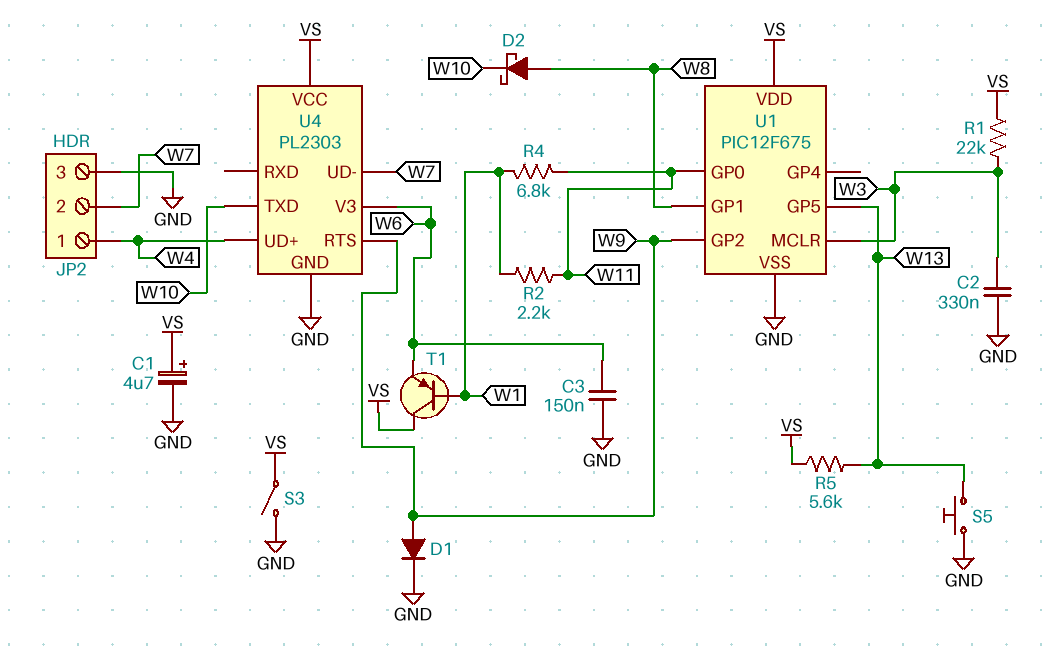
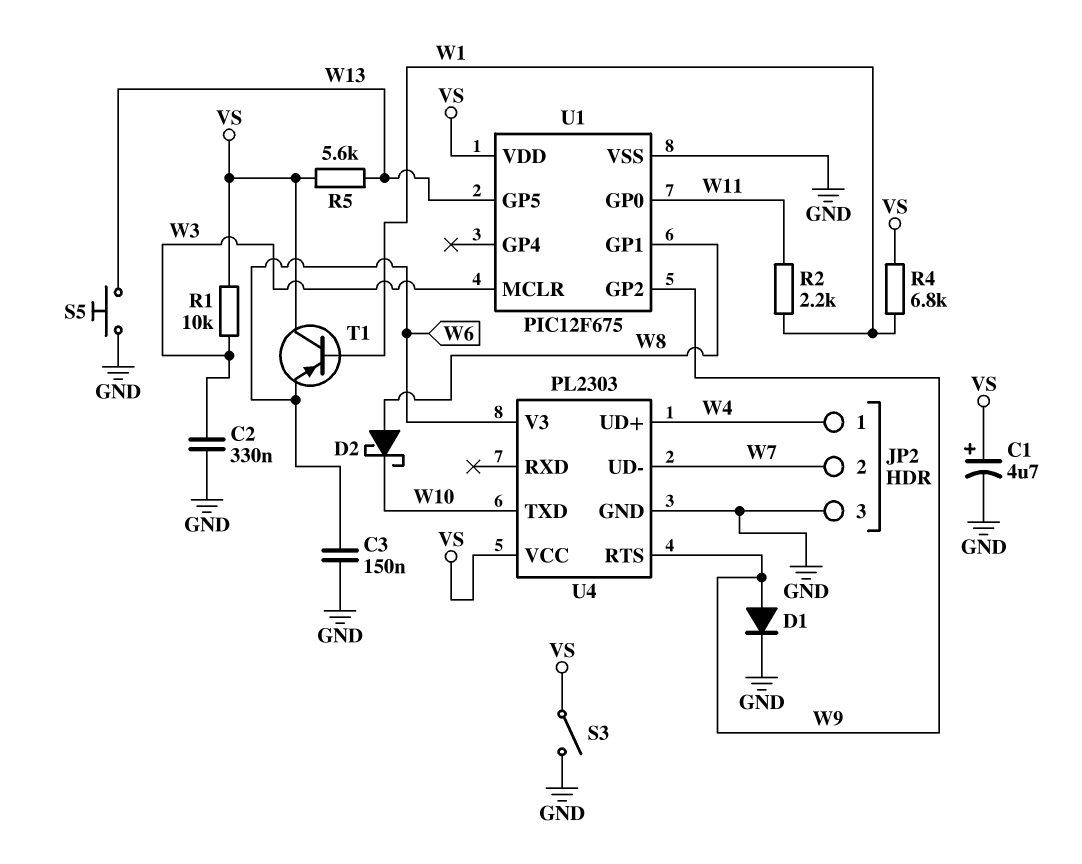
R1: 22k (VS, W3) -> 10k (VS, W3)
R4: 6.8k (W1, W11) -> 6.8k (VS, W1)

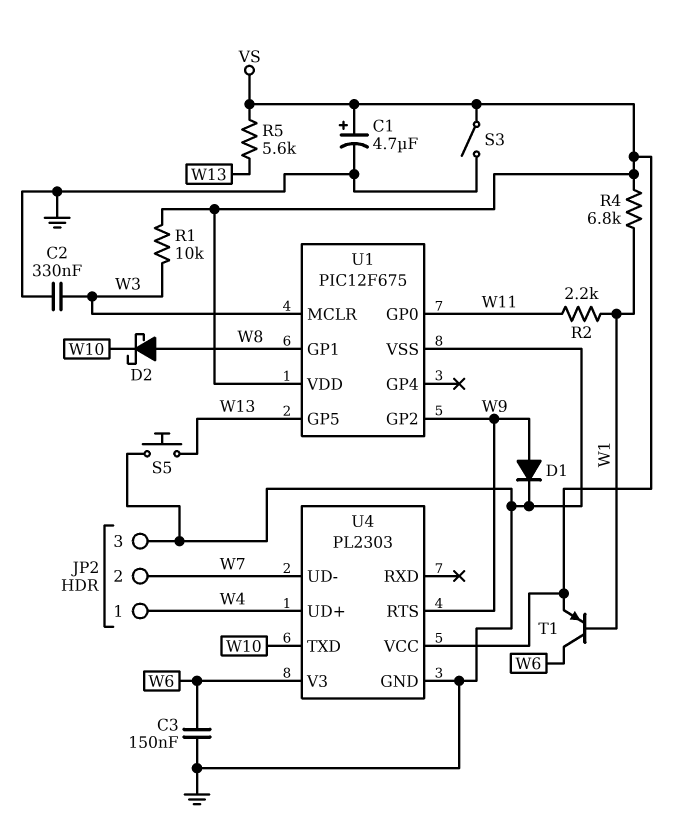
T1: PNP (B W1, C VS, E W6) -> PNP (B W1, C W6, E VS)

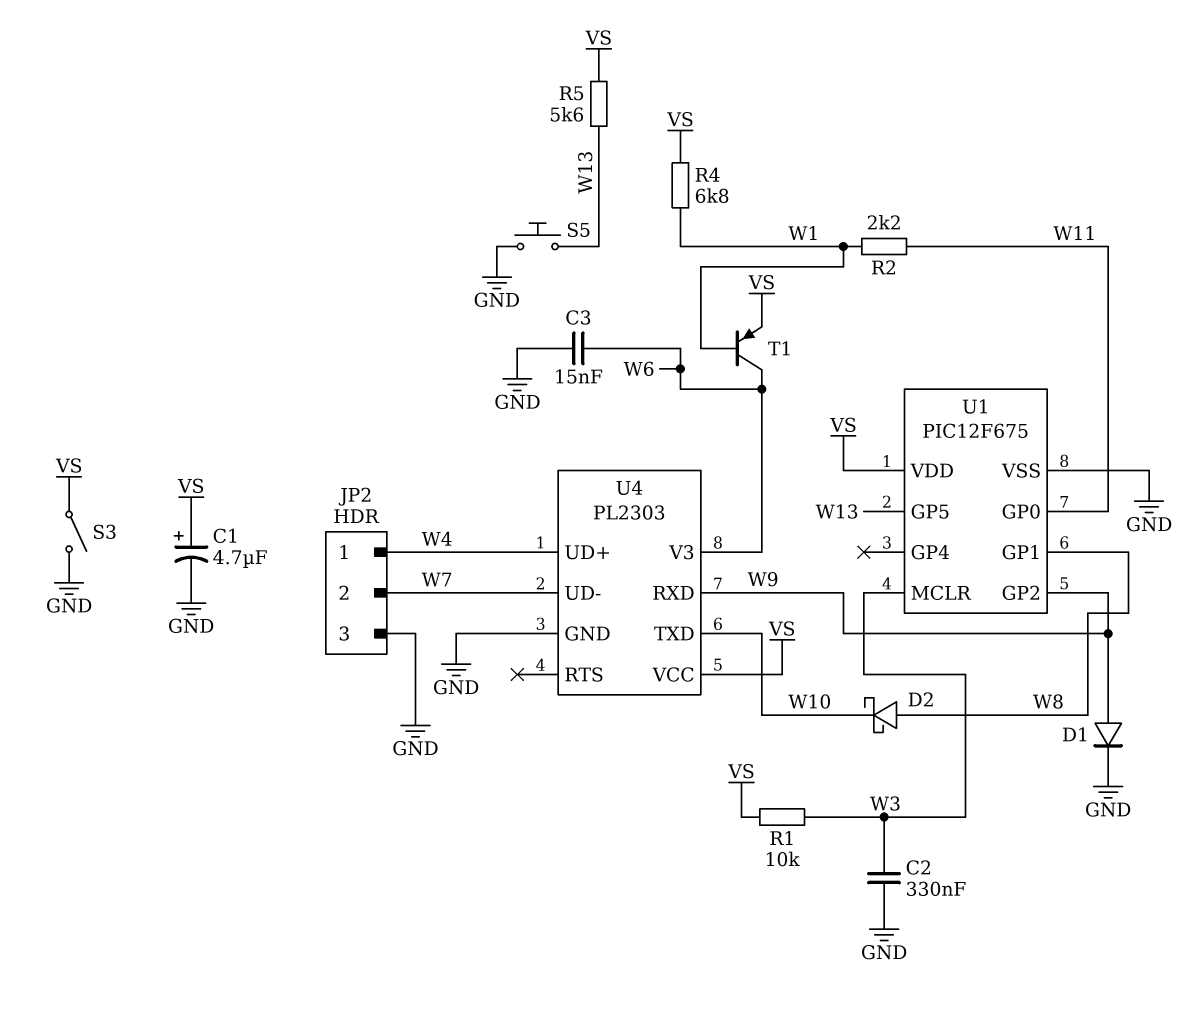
C3: 150nF (GND, W6) -> 15nF (GND, W6)
U4 pin RTS: W9 -> none
U4 pin RXD: none -> W9

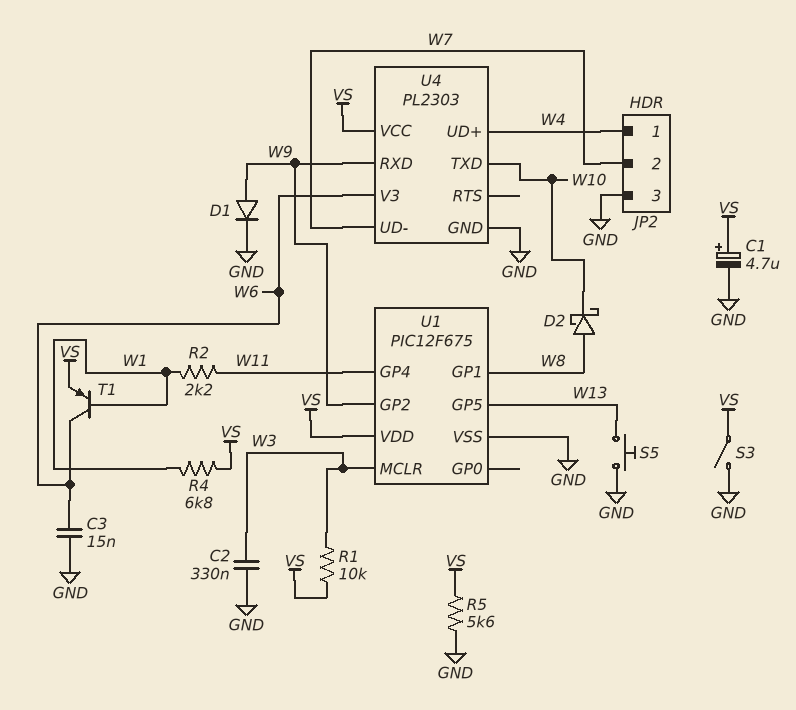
R5: 5.6k (VS, W13) -> 5.6k (GND, VS)
U1 pin GP0: W11 -> none
U1 pin GP4: none -> W11

